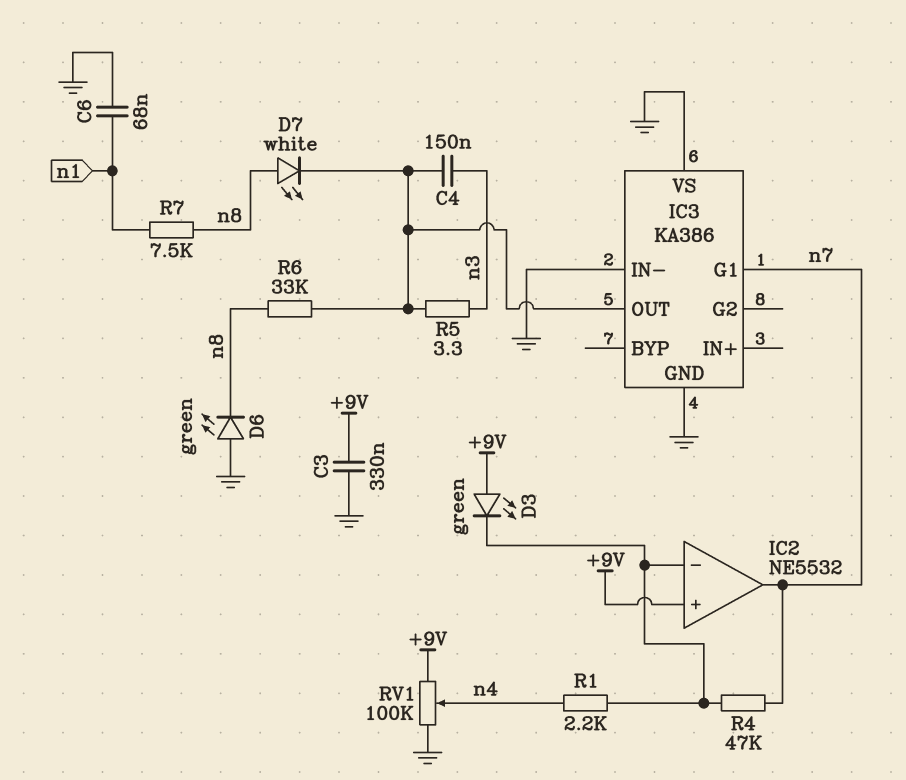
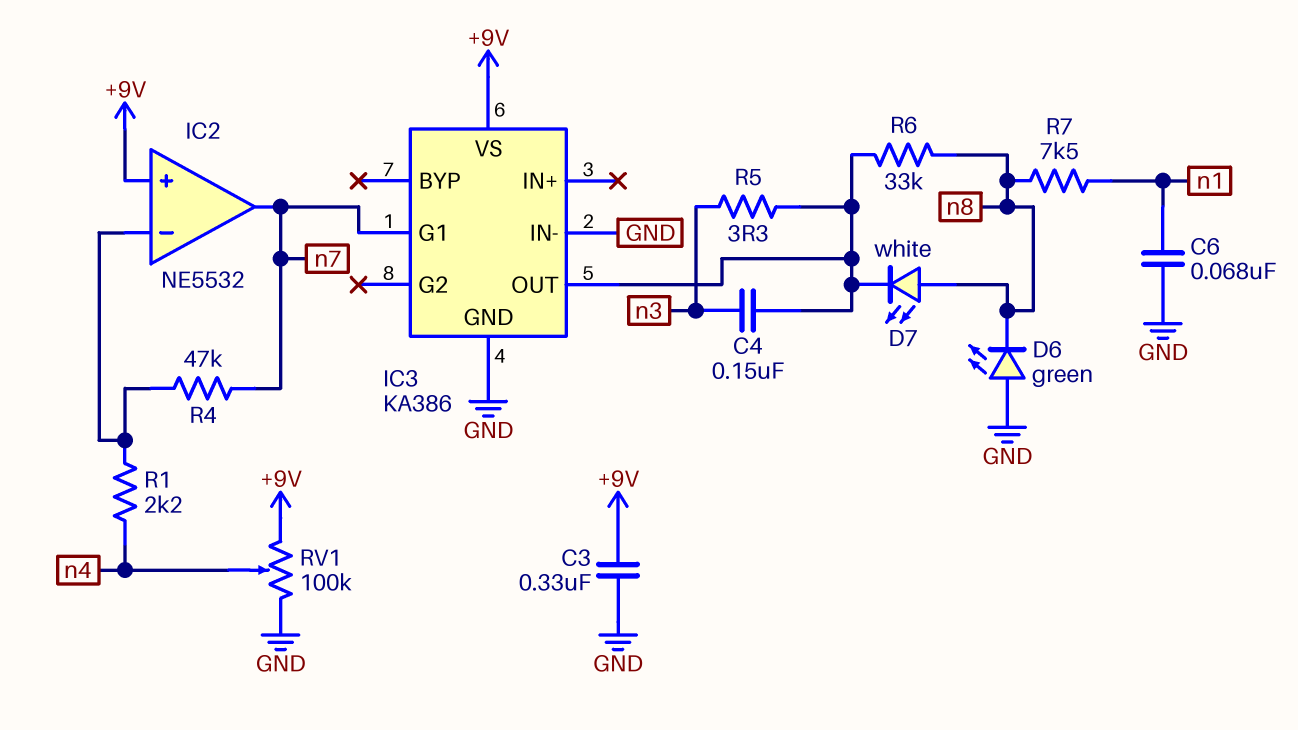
D3: LED green (A +9V, K IC2/in-) -> none
IC3 pin VS: GND -> +9V

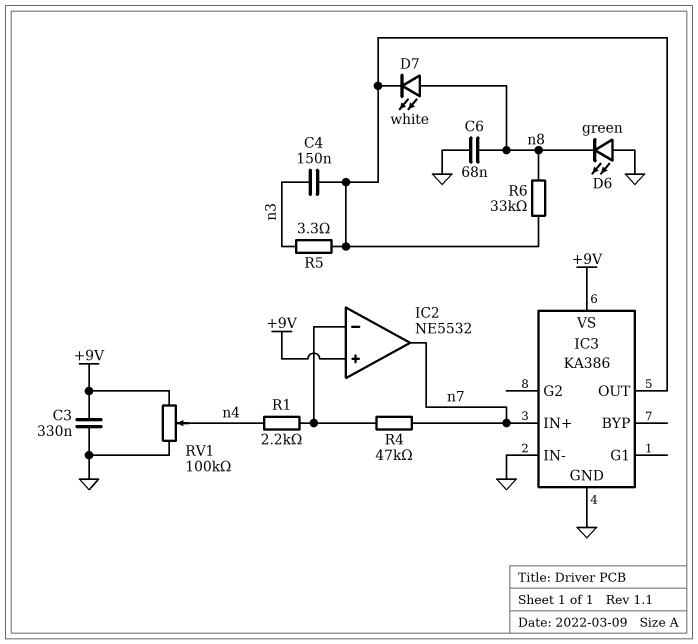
C6: 68nF (GND, n1) -> 68nF (GND, n8)
IC3 pin G1: n7 -> none
IC3 pin IN+: none -> n7
R7: 7.5k (n1, n8) -> none

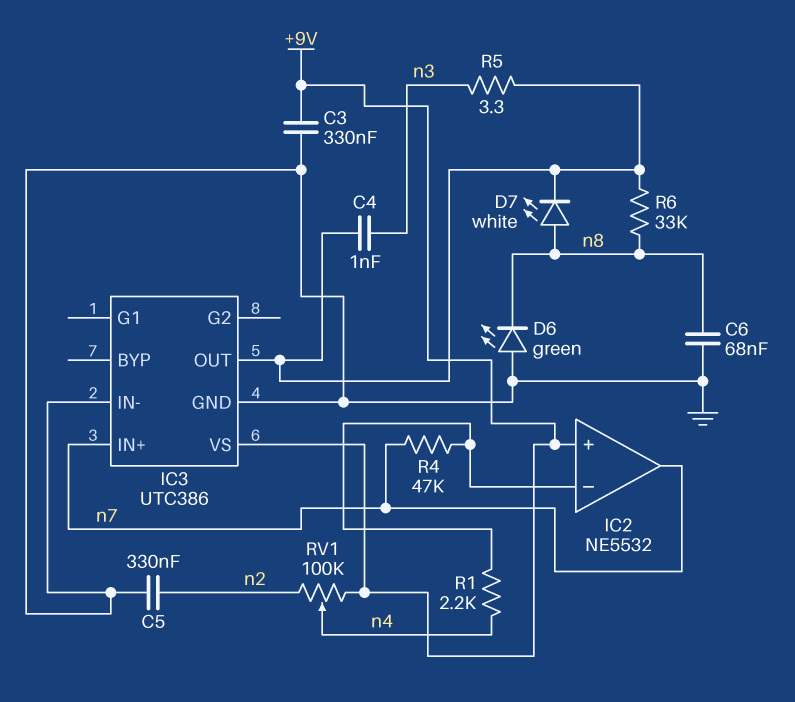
C4: 150nF (IC3/OUT, n3) -> 1nF (IC3/OUT, n3)
C5: none -> 330nF (GND, n2)
IC3: KA386 -> UTC386
RV1: 100k (+9V, GND, wiper n4) -> 100k (+9V, n2, wiper n4)

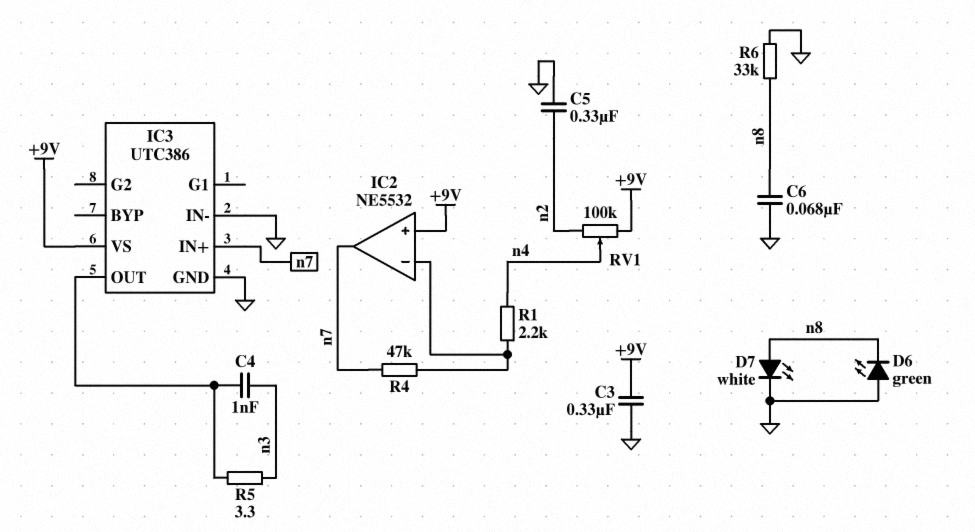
D7: LED white (A n8, K IC3/OUT) -> LED white (A n8, K GND)
R6: 33k (IC3/OUT, n8) -> 33k (GND, n8)

